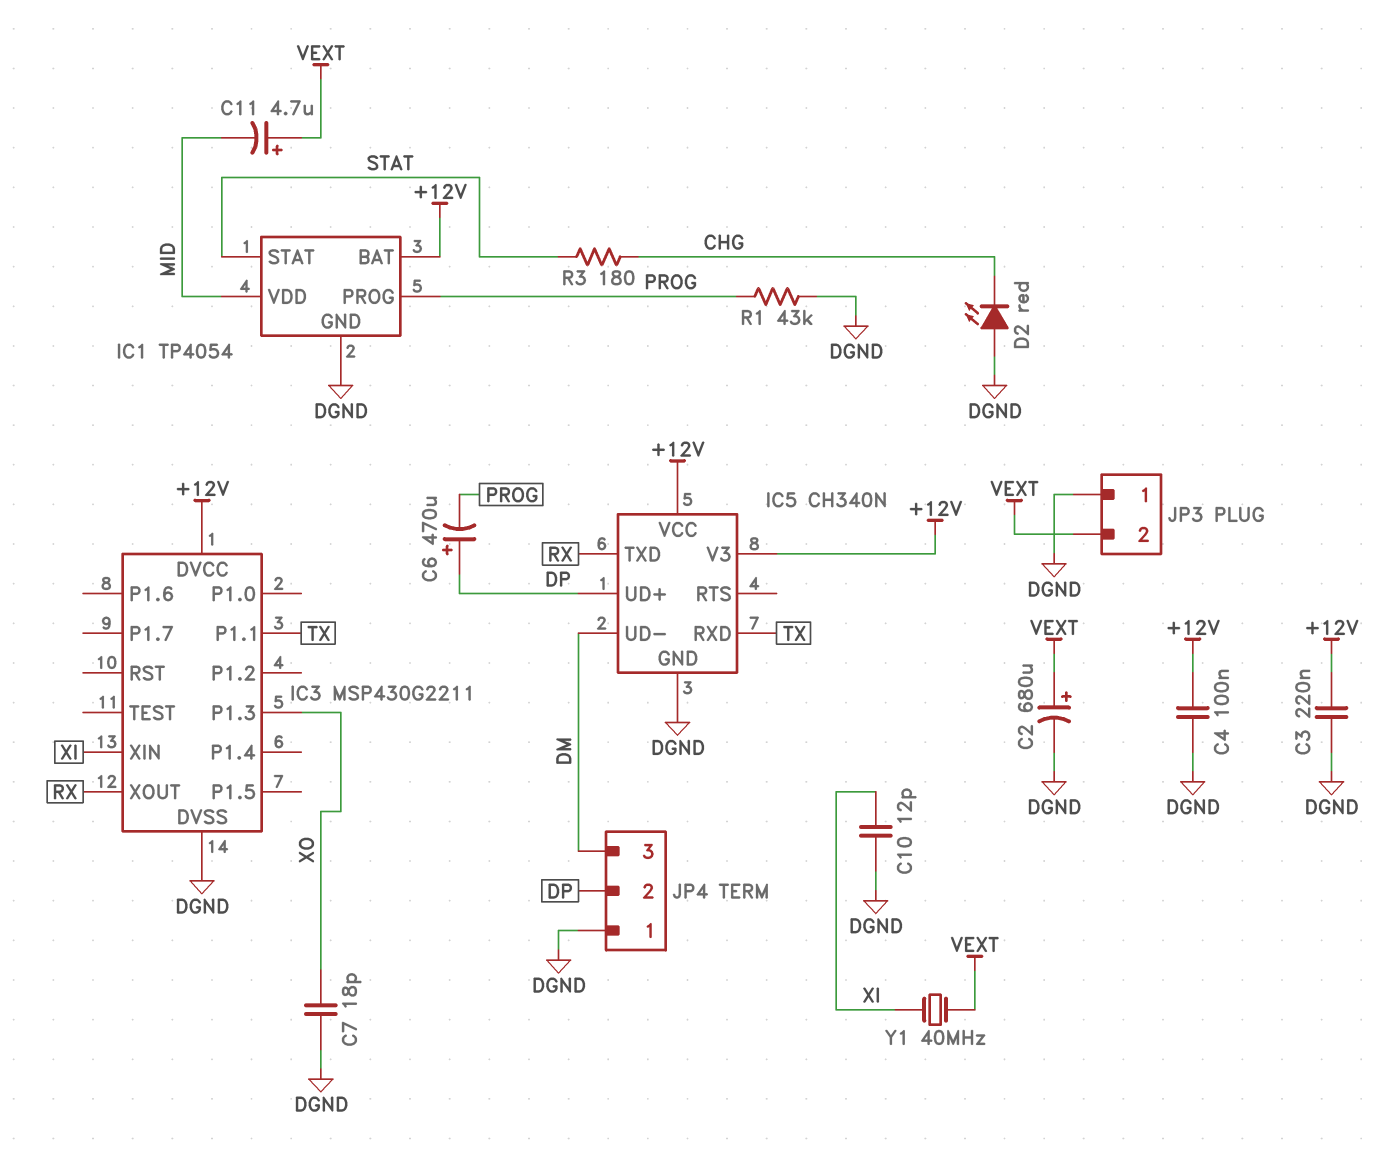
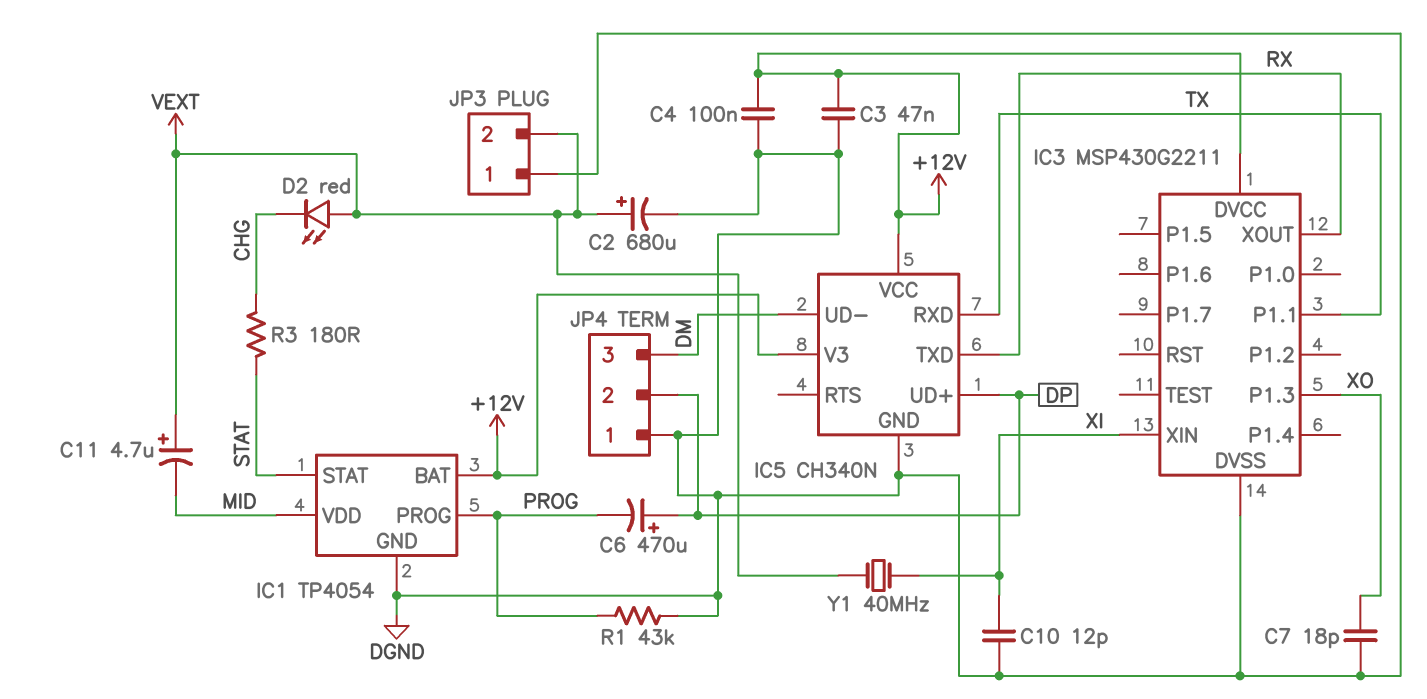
C3: 220nF (+12V, DGND) -> 47nF (+12V, DGND)
D2: LED red (A DGND, K CHG) -> LED red (A VEXT, K CHG)

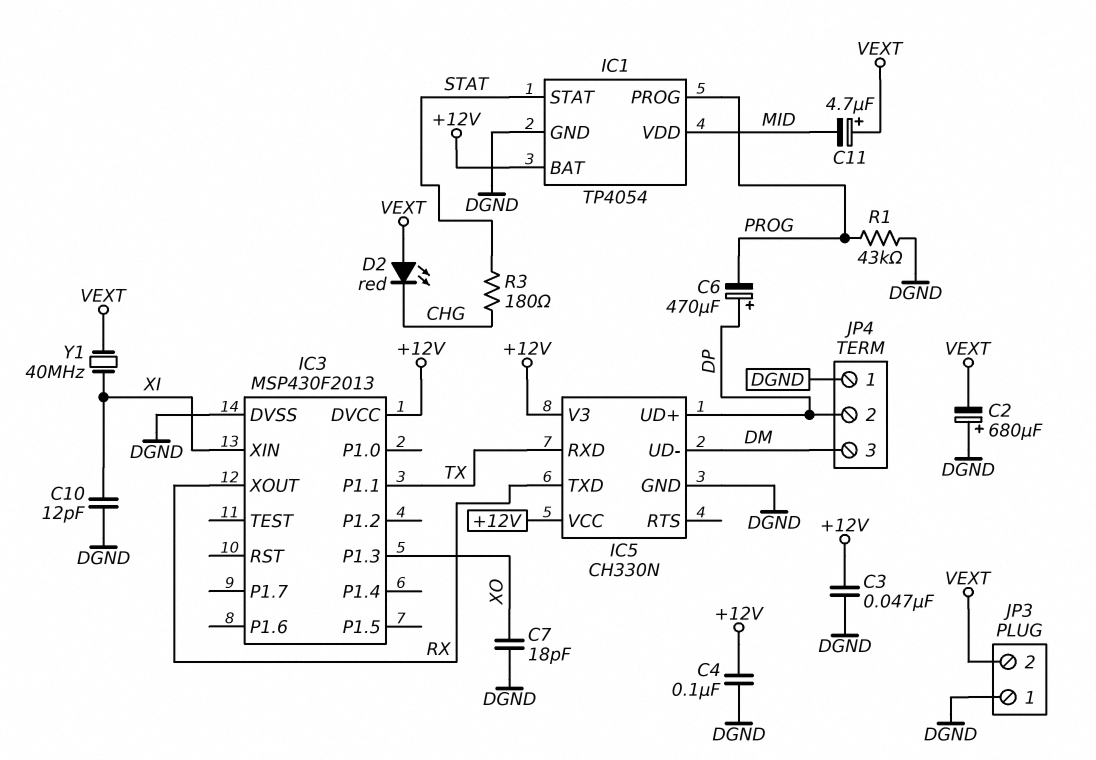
C2: 680uF (plus VEXT, minus DGND) -> 680uF (plus DGND, minus VEXT)
IC3: MSP430G2211 -> MSP430F2013
IC5: CH340N -> CH330N

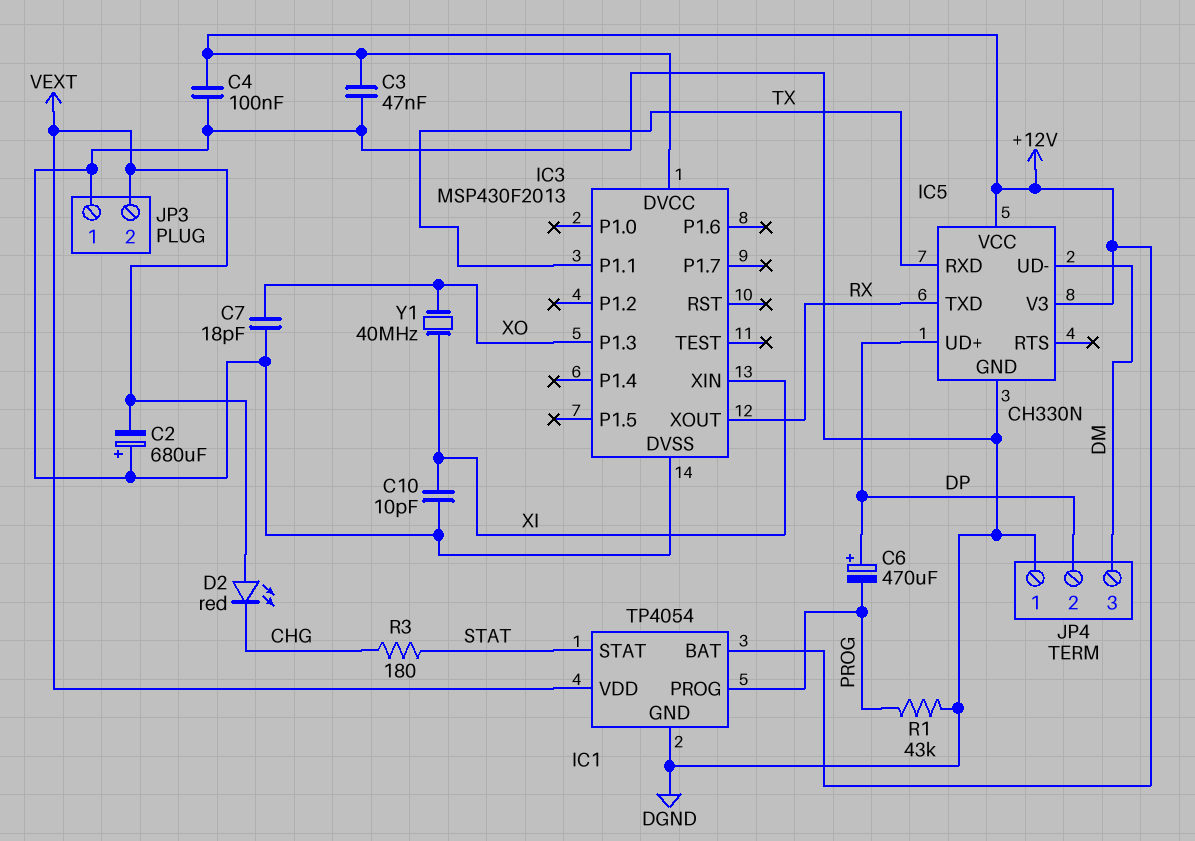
C10: 12pF (DGND, XI) -> 10pF (DGND, XI)
C11: 4.7uF (plus VEXT, minus MID) -> none
IC1 pin VDD: MID -> VEXT
Y1: 40MHz (VEXT, XI) -> 40MHz (XI, XO)

